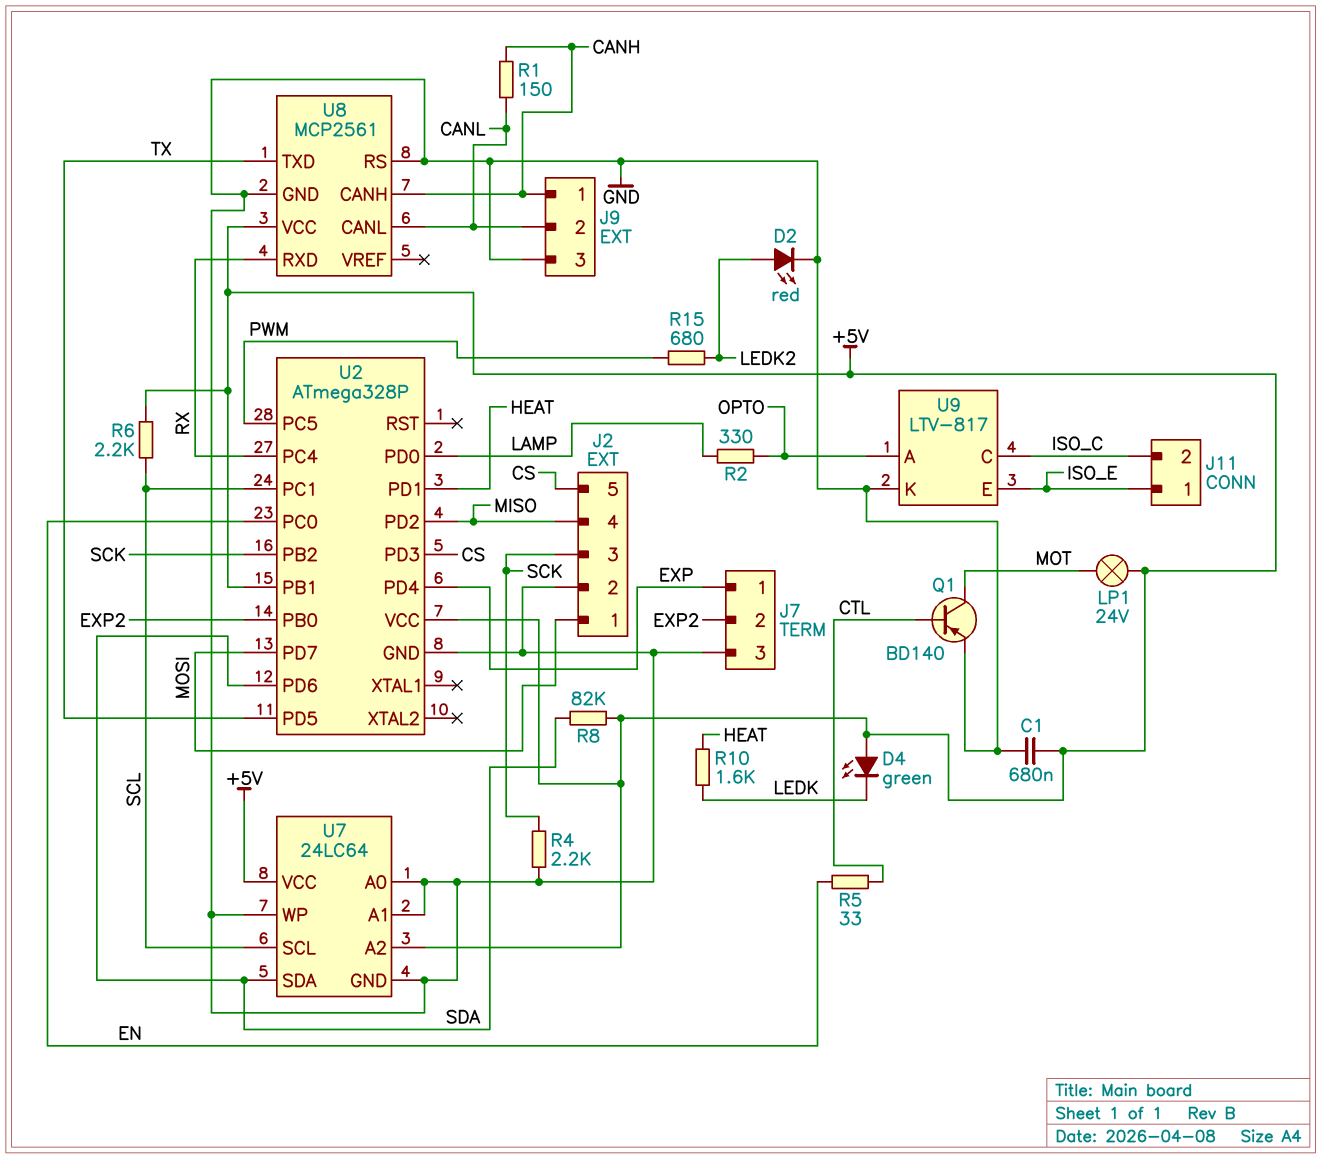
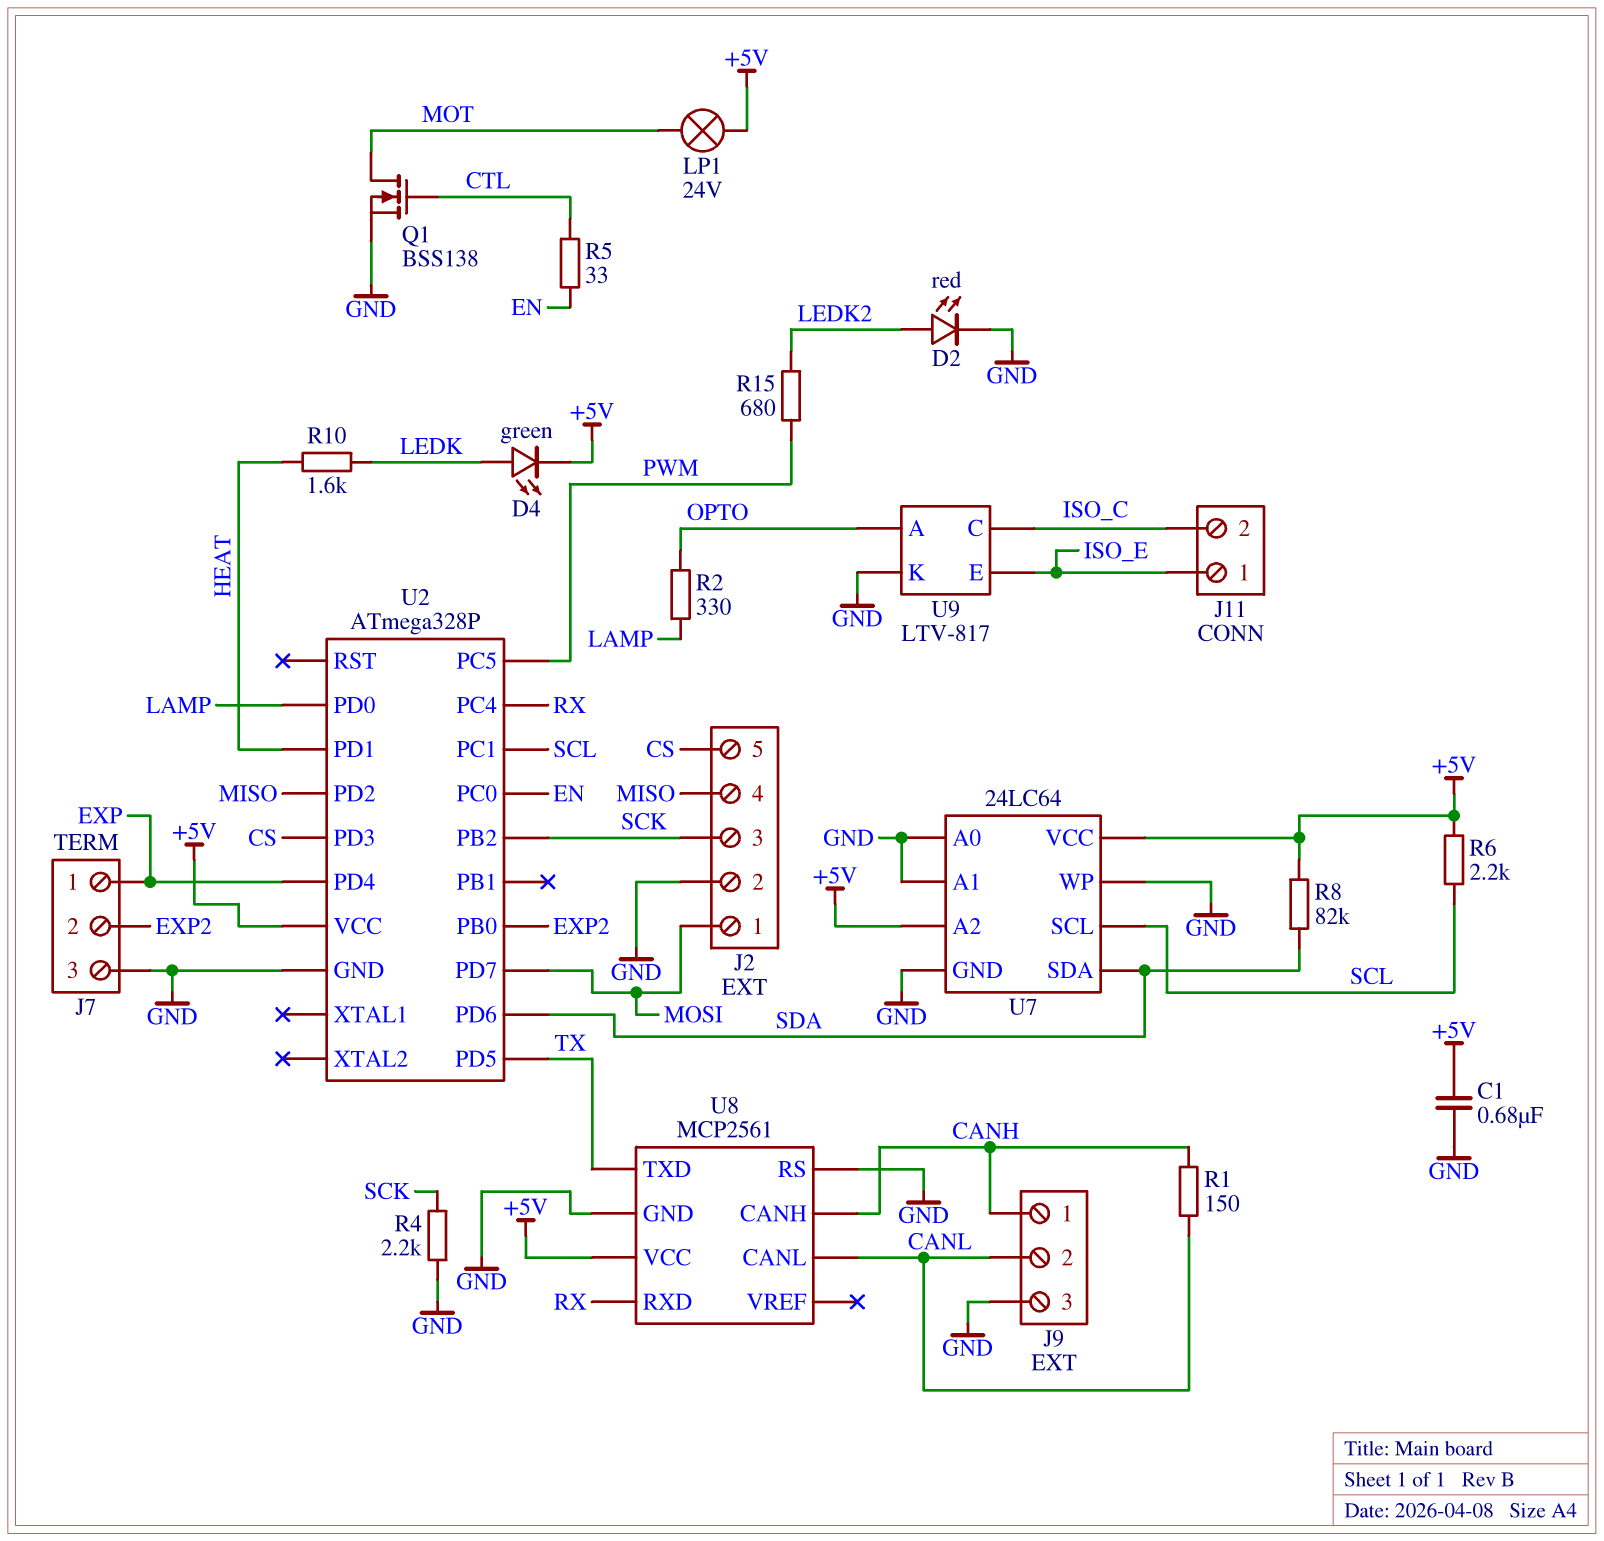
D4: LED green (A +5V, K LEDK) -> LED green (A LEDK, K +5V)
Q1: PNP BD140 (B CTL, C MOT, E GND) -> NMOS BSS138 (G CTL, D MOT, S GND)
U2 pin PB1: +5V -> none

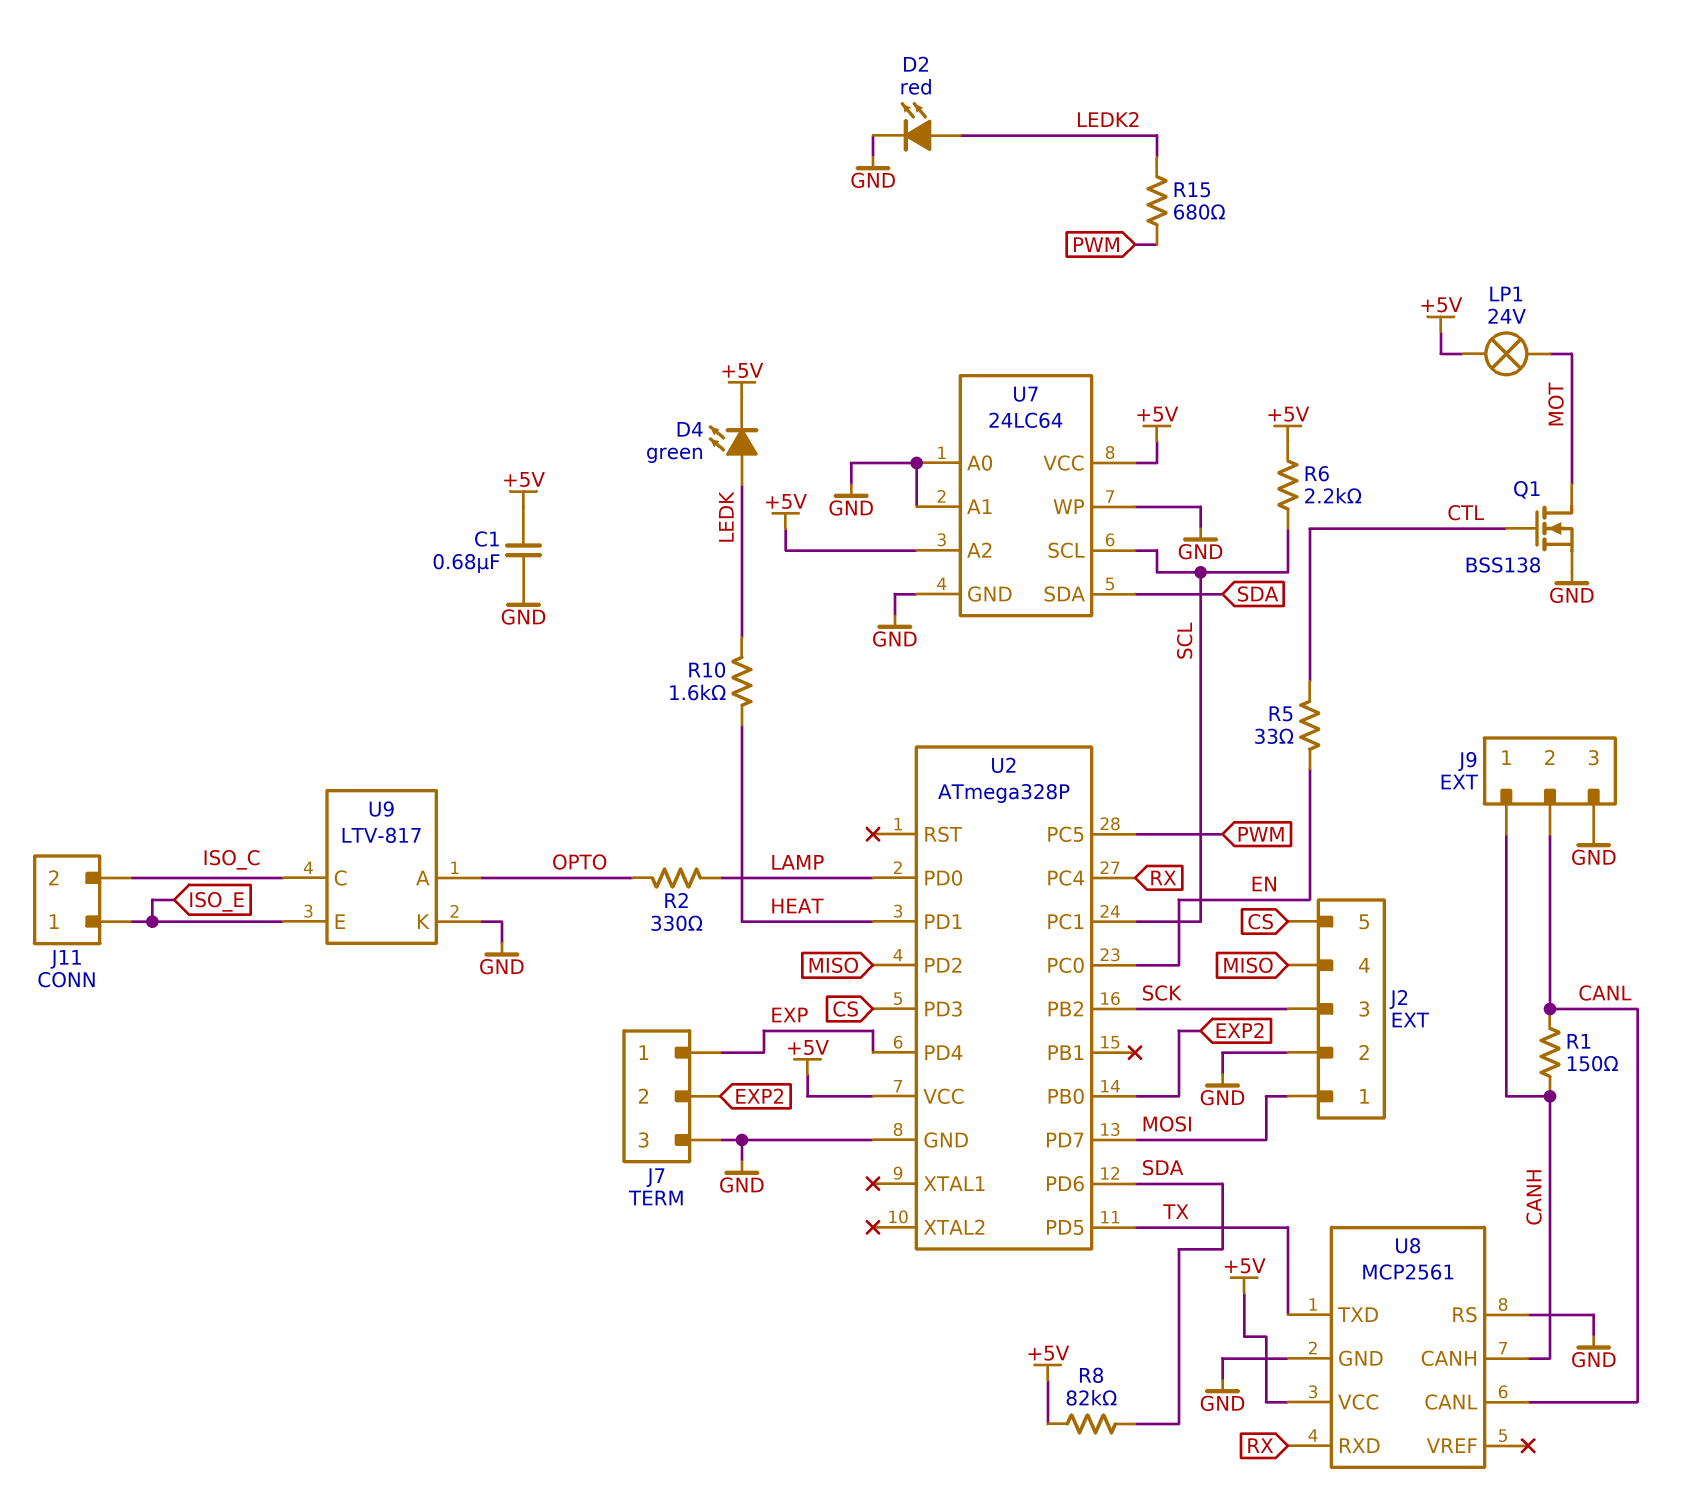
R4: 2.2k (GND, SCK) -> none

